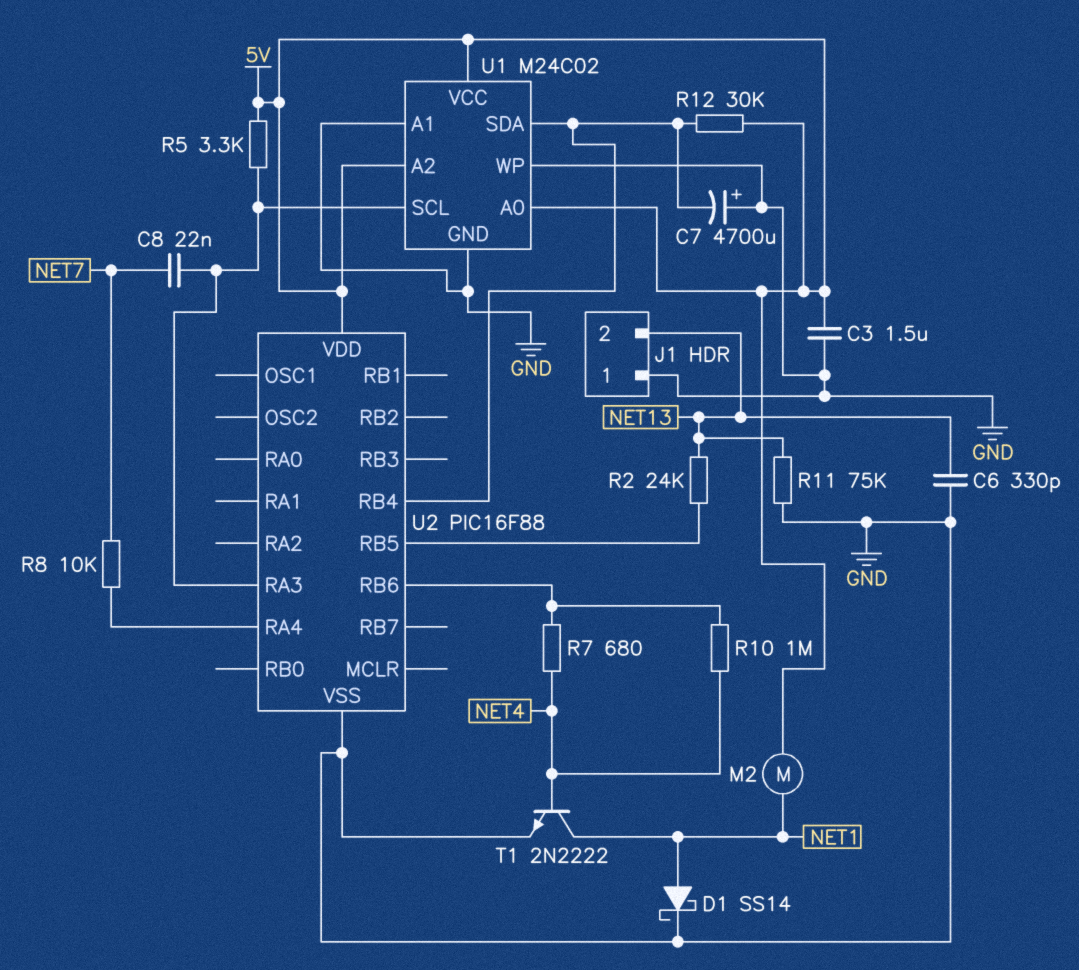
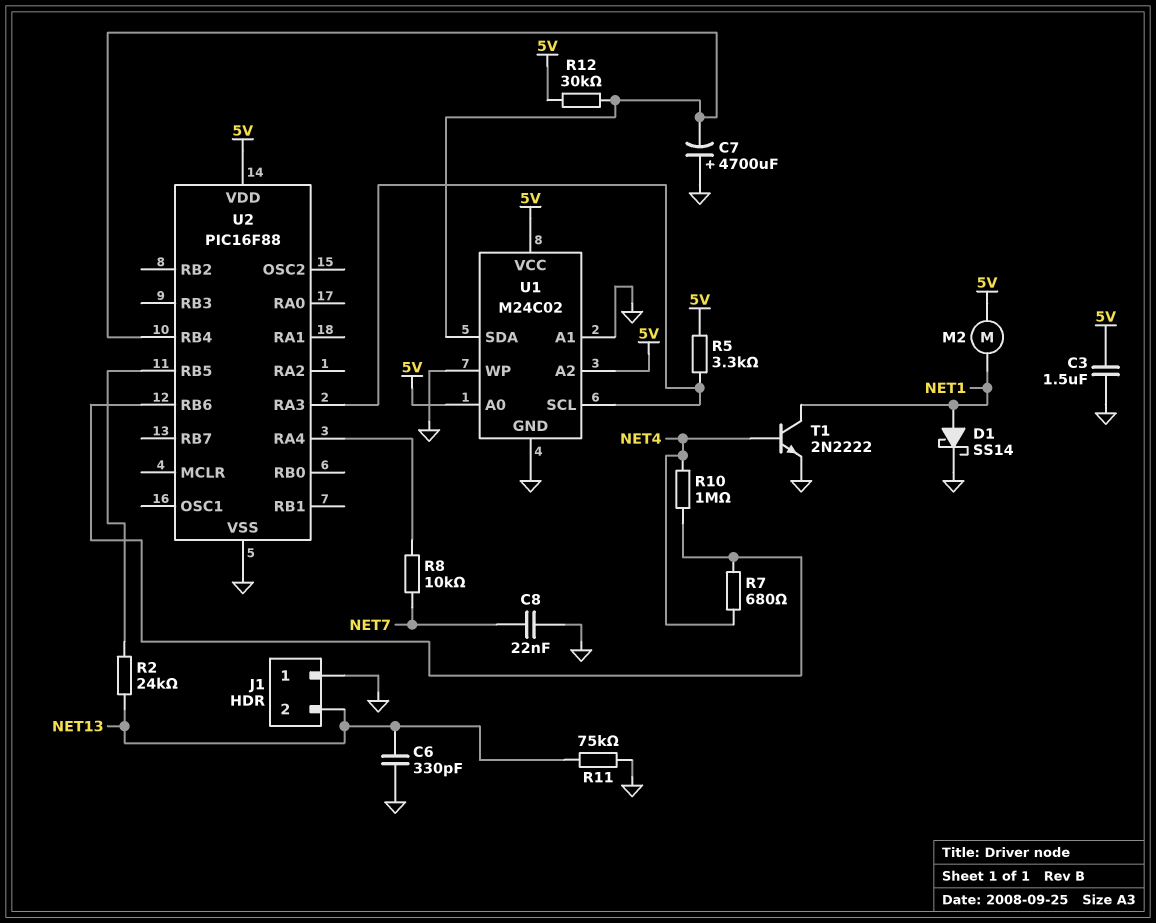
C8: 22nF (NET7, U1/SCL) -> 22nF (GND, NET7)

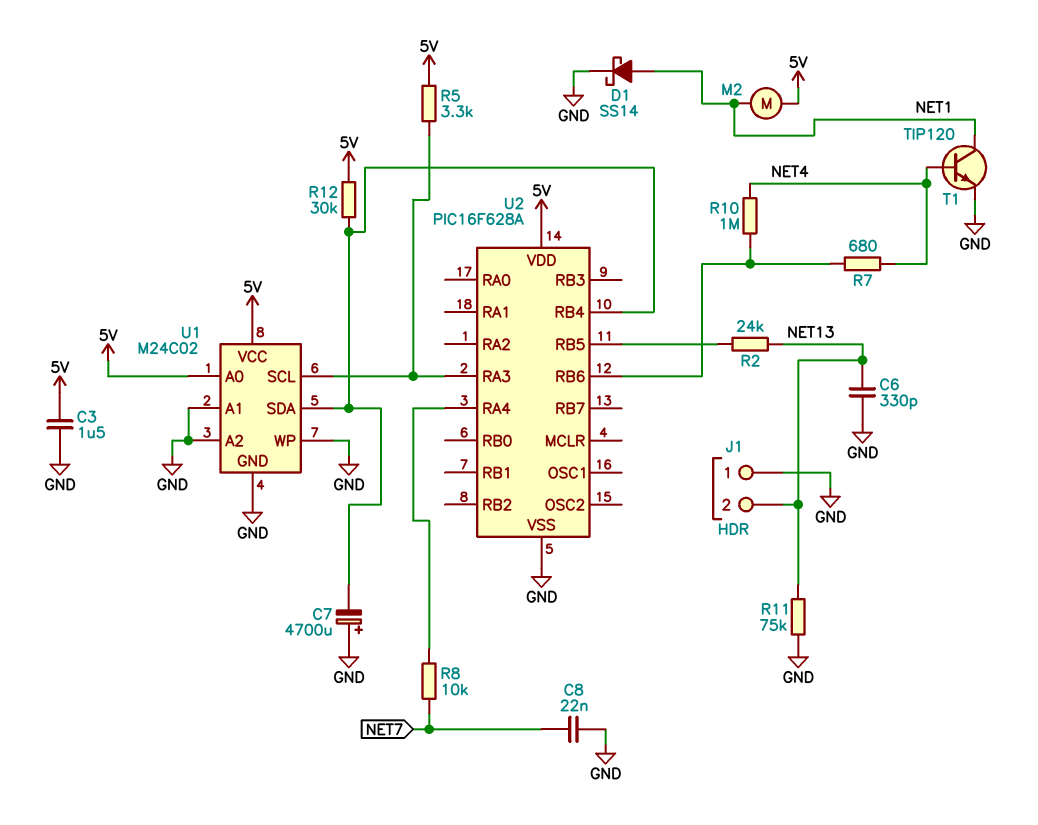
T1: NPN 2N2222 (B NET4, C NET1, E GND) -> NPN TIP120 (B NET4, C NET1, E GND)
U1 pin A2: 5V -> GND
U2: PIC16F88 -> PIC16F628A

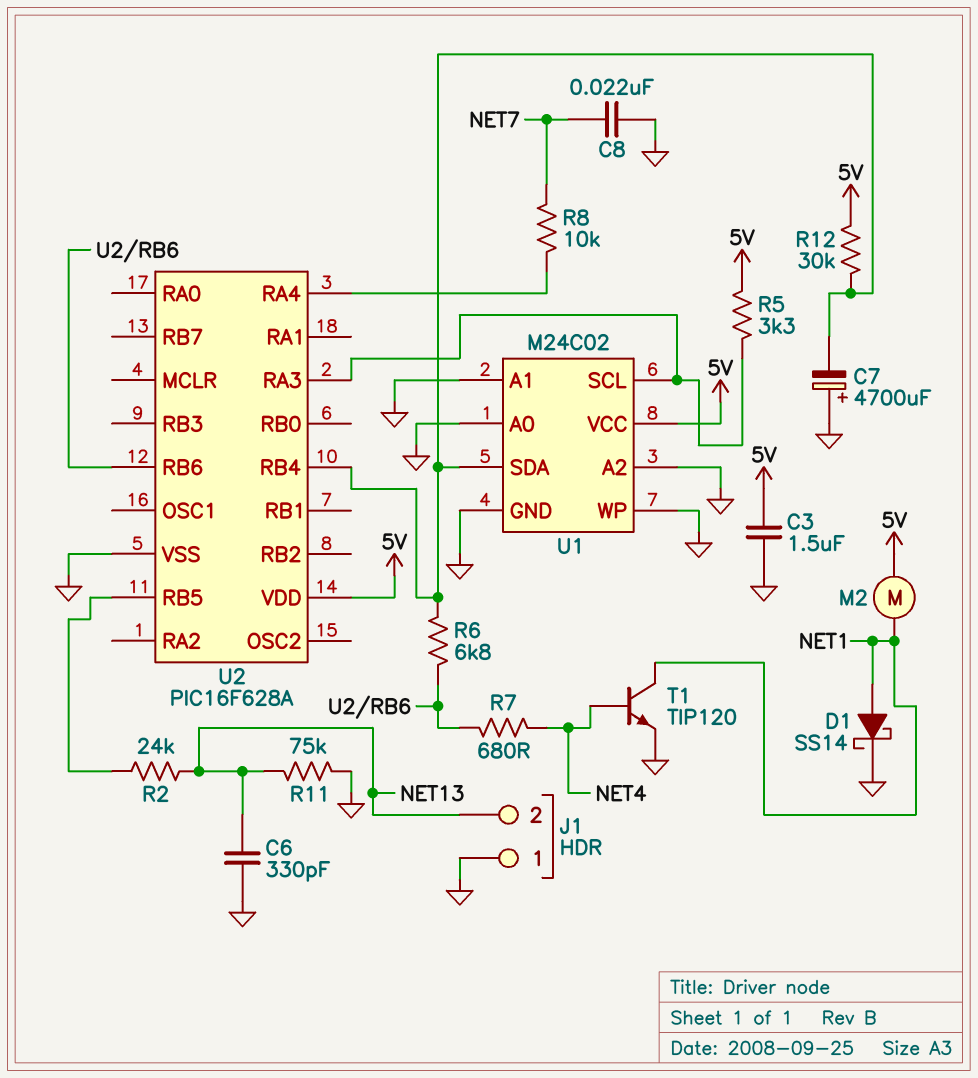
R6: none -> 6.8k (U1/SDA, U2/RB6)
R10: 1M (NET4, U2/RB6) -> none
U1 pin A0: 5V -> GND

